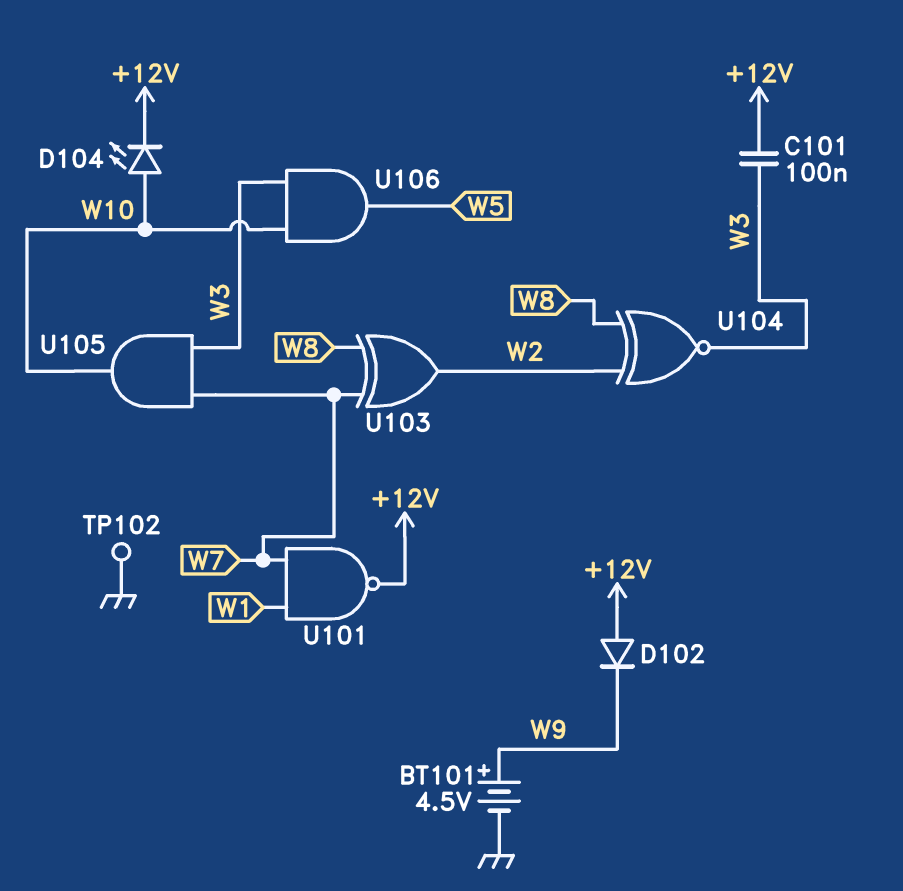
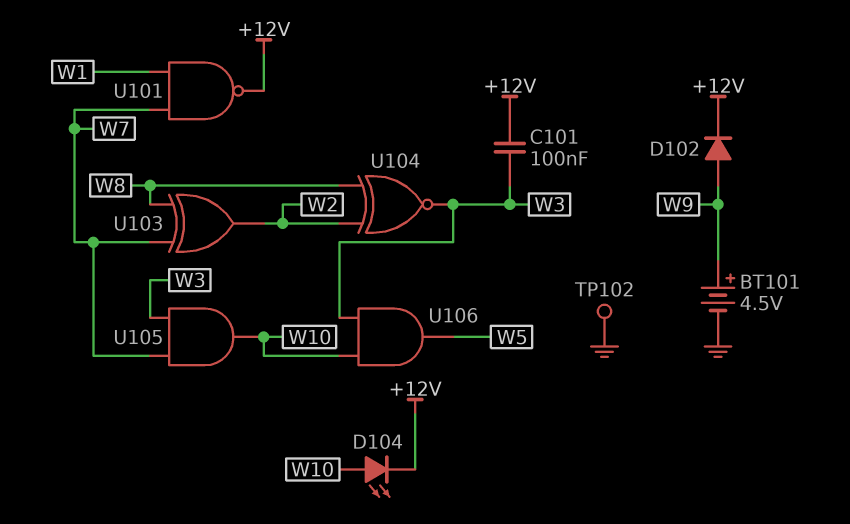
D102: diode (A +12V, K W9) -> diode (A W9, K +12V)

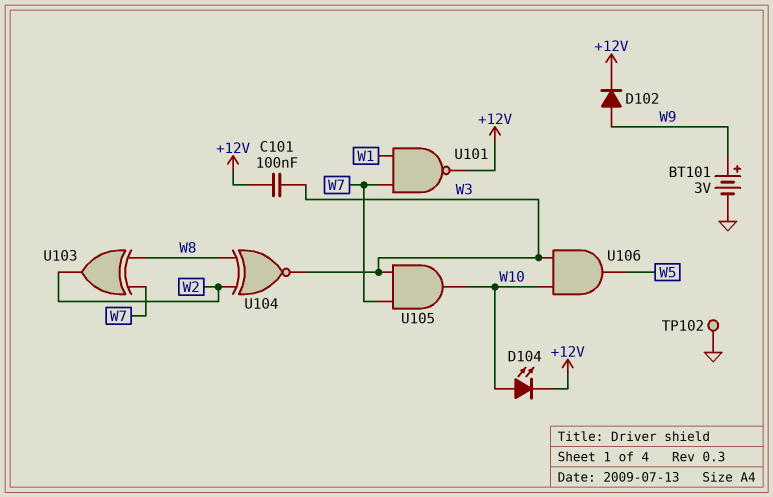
BT101: 4.5V (plus W9, minus GND) -> 3V (plus W9, minus GND)

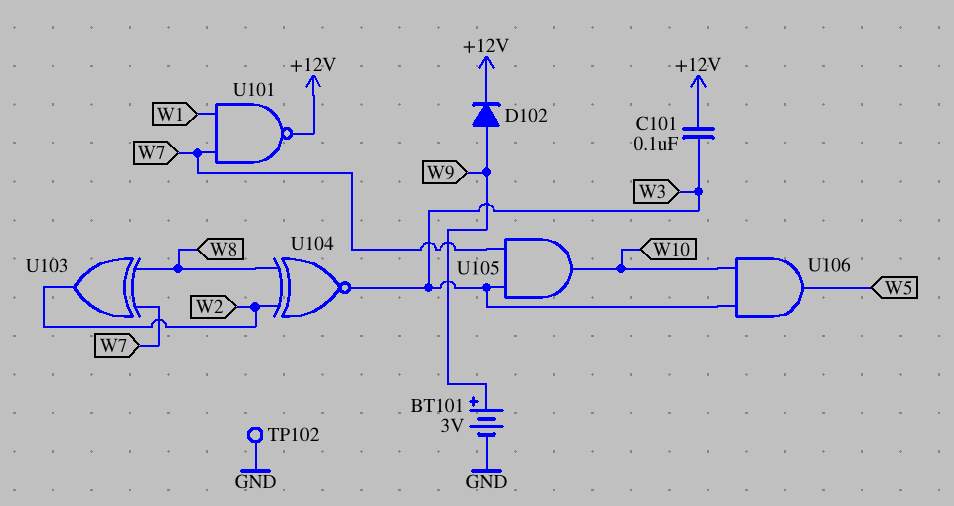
D104: LED (A W10, K +12V) -> none

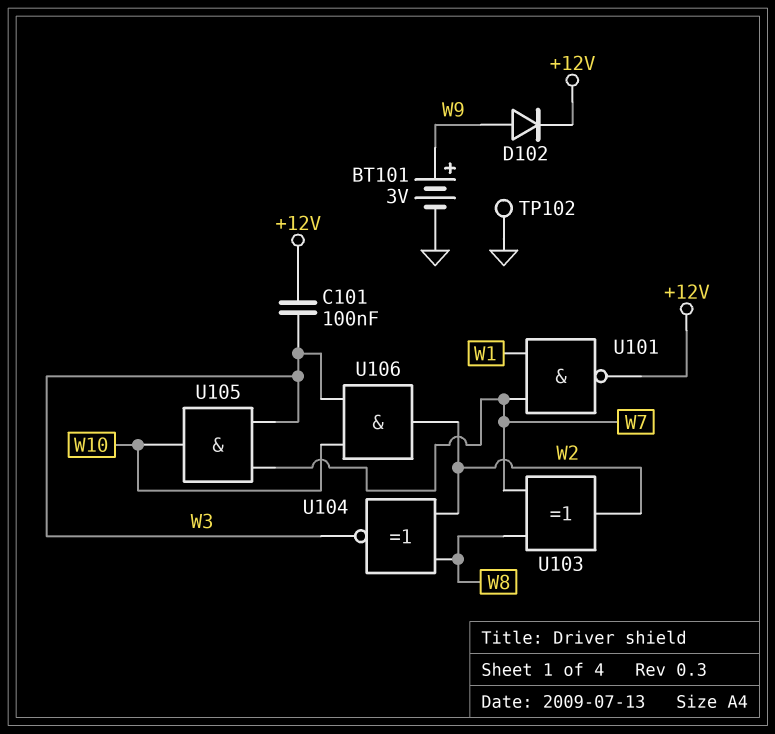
U106: AND (in W3, in W10, out W5) -> AND (in W3, in W10, out W2)

